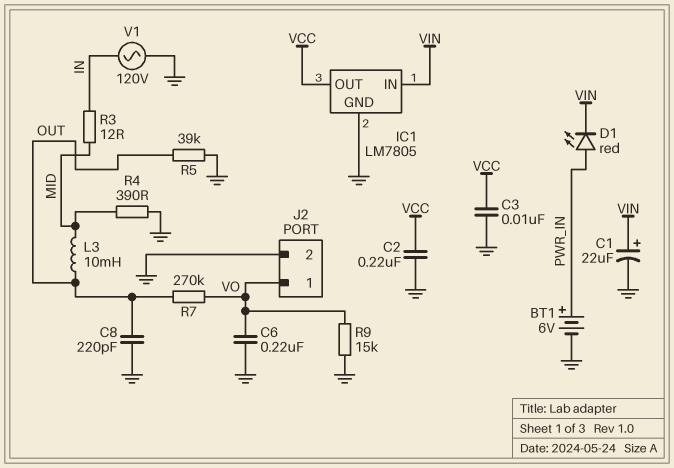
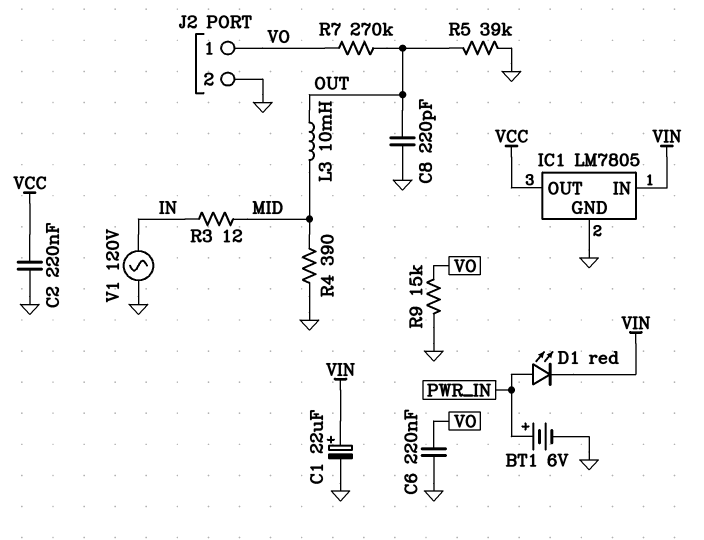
C3: 10nF (GND, VCC) -> none

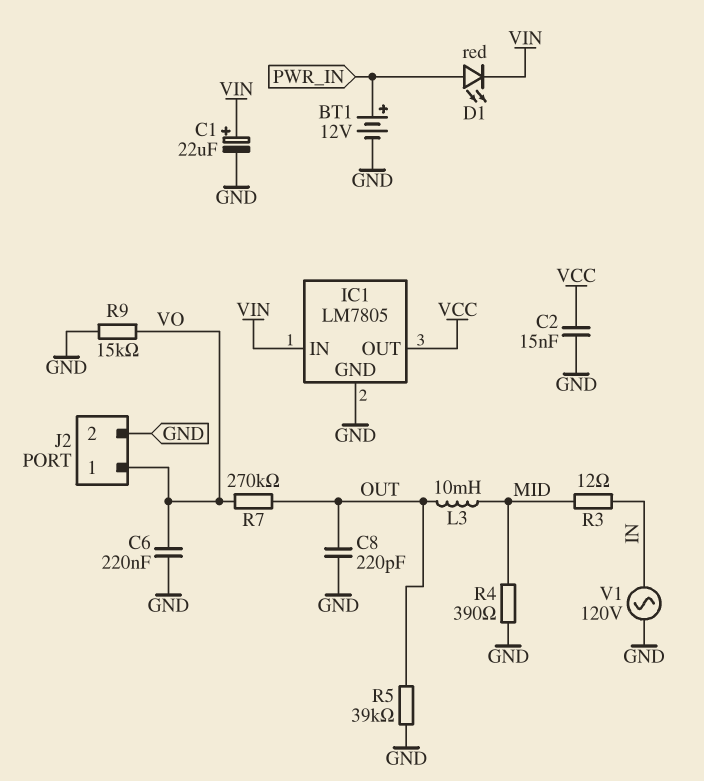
BT1: 6V (plus PWR_IN, minus GND) -> 12V (plus PWR_IN, minus GND)
C2: 220nF (GND, VCC) -> 15nF (GND, VCC)

